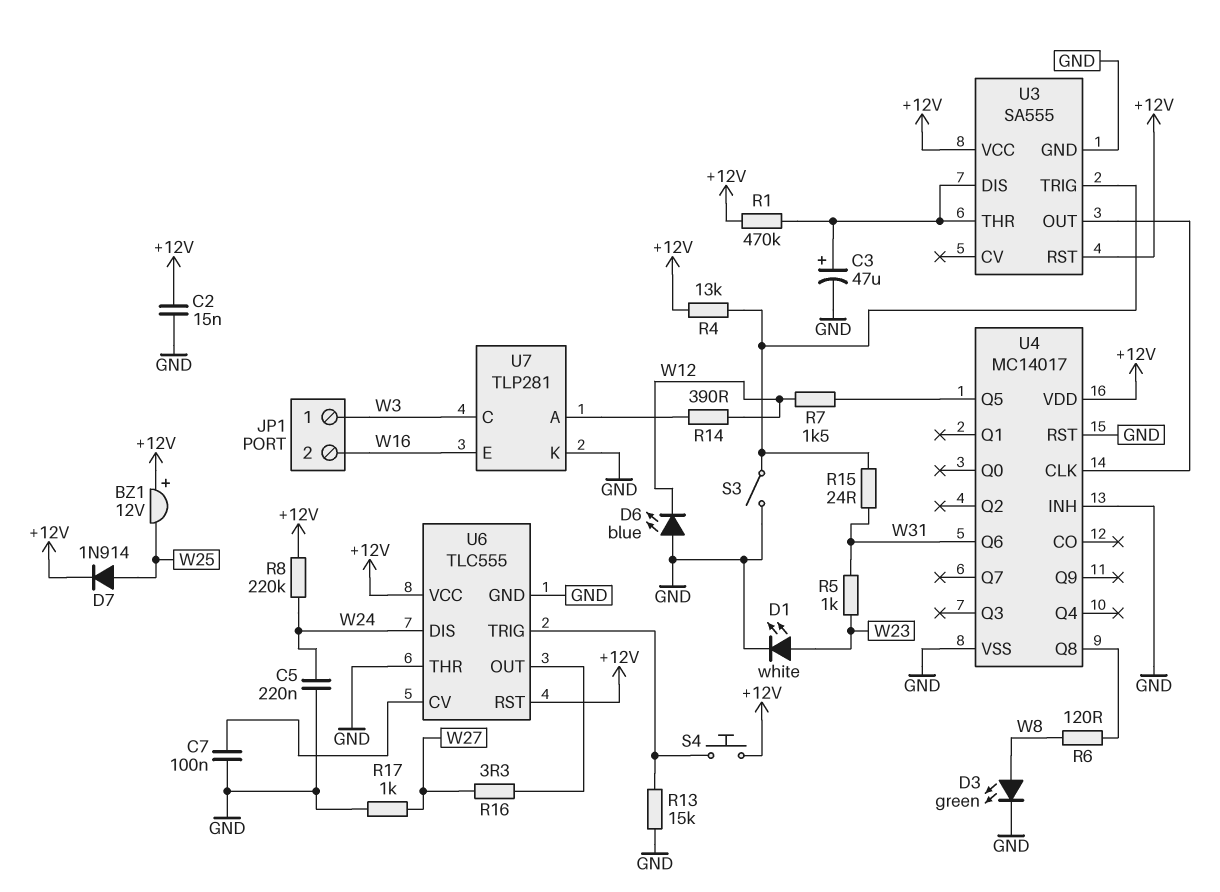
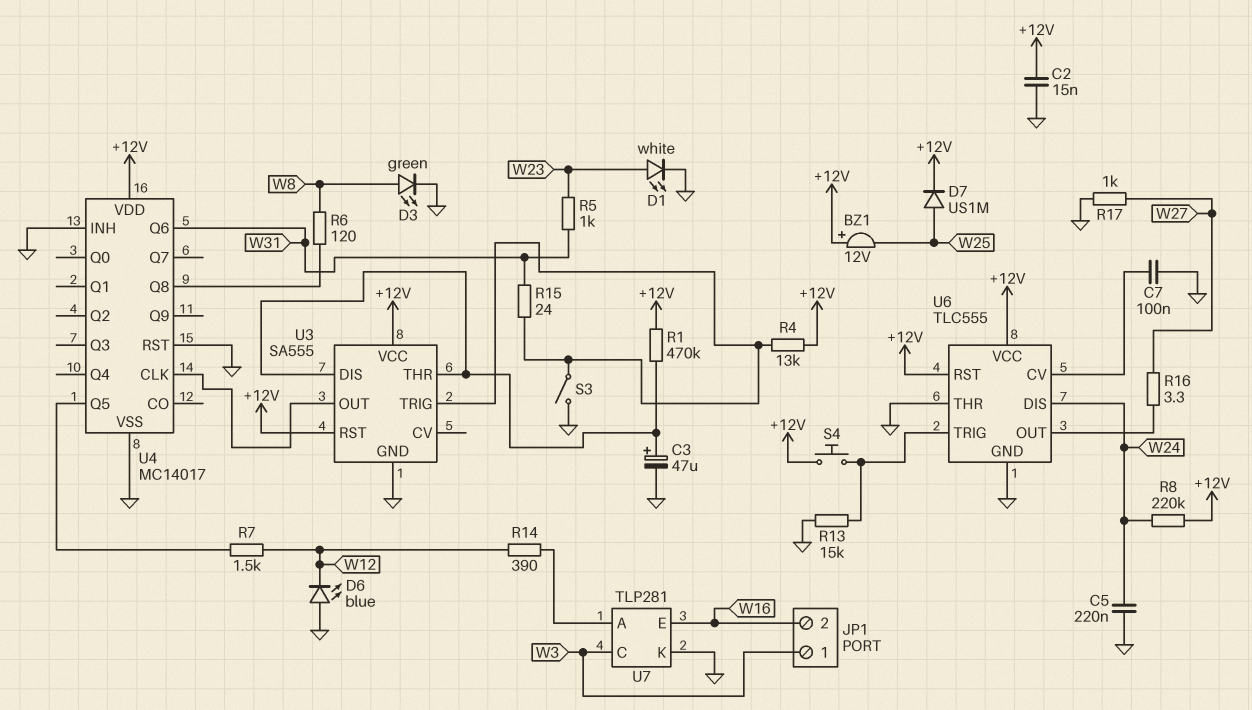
D7: diode 1N914 (A W25, K +12V) -> diode US1M (A W25, K +12V)

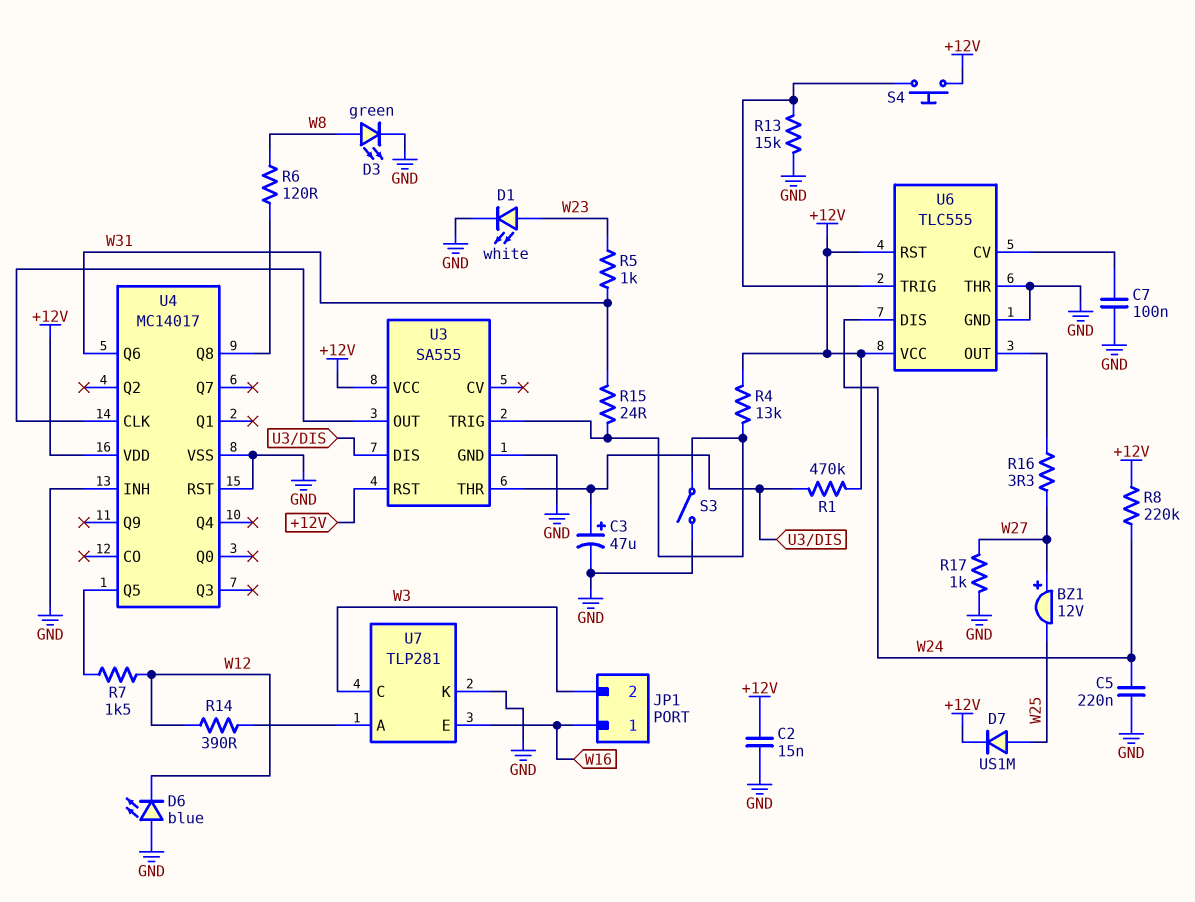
BZ1: buzzer 12V (plus +12V, minus W25) -> buzzer 12V (plus W27, minus W25)
JP1 pin 1: W3 -> W16
JP1 pin 2: W16 -> W3

